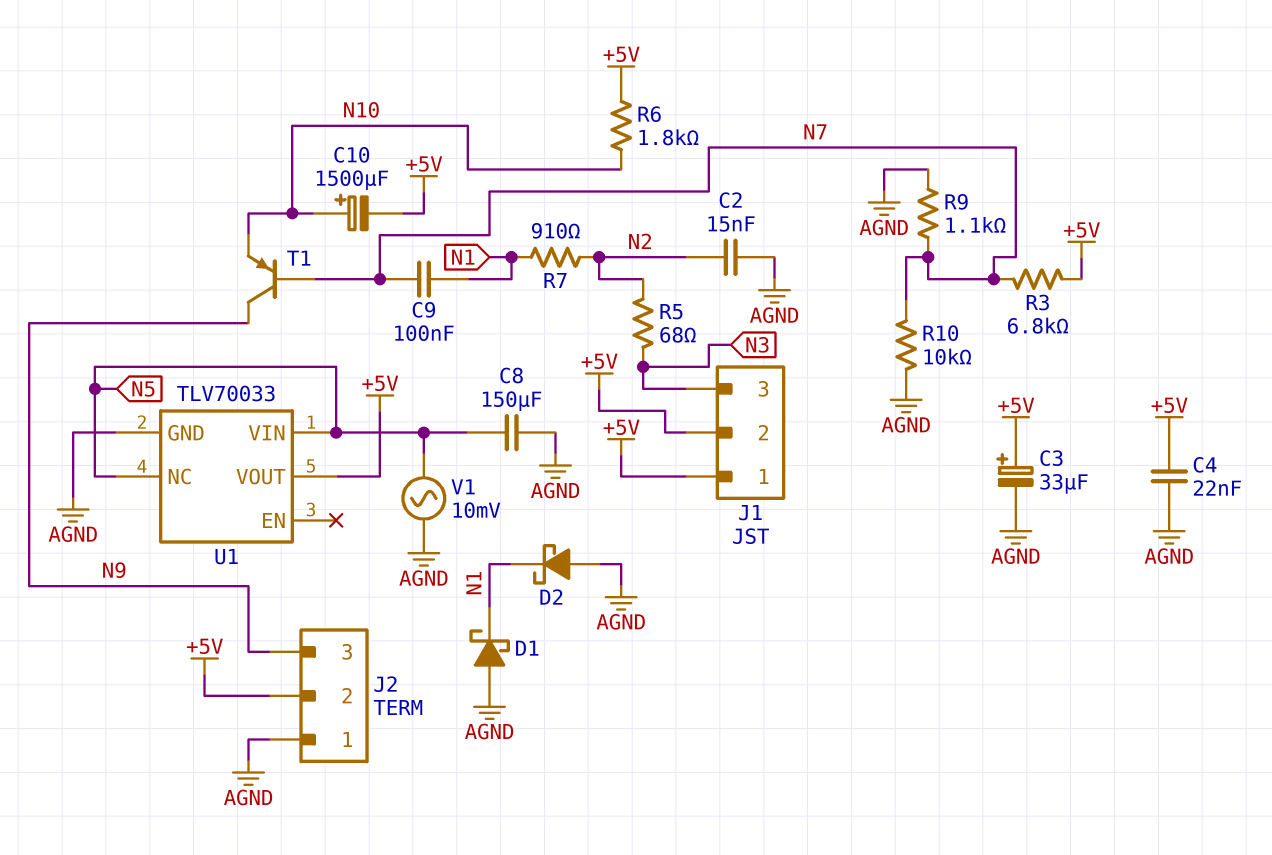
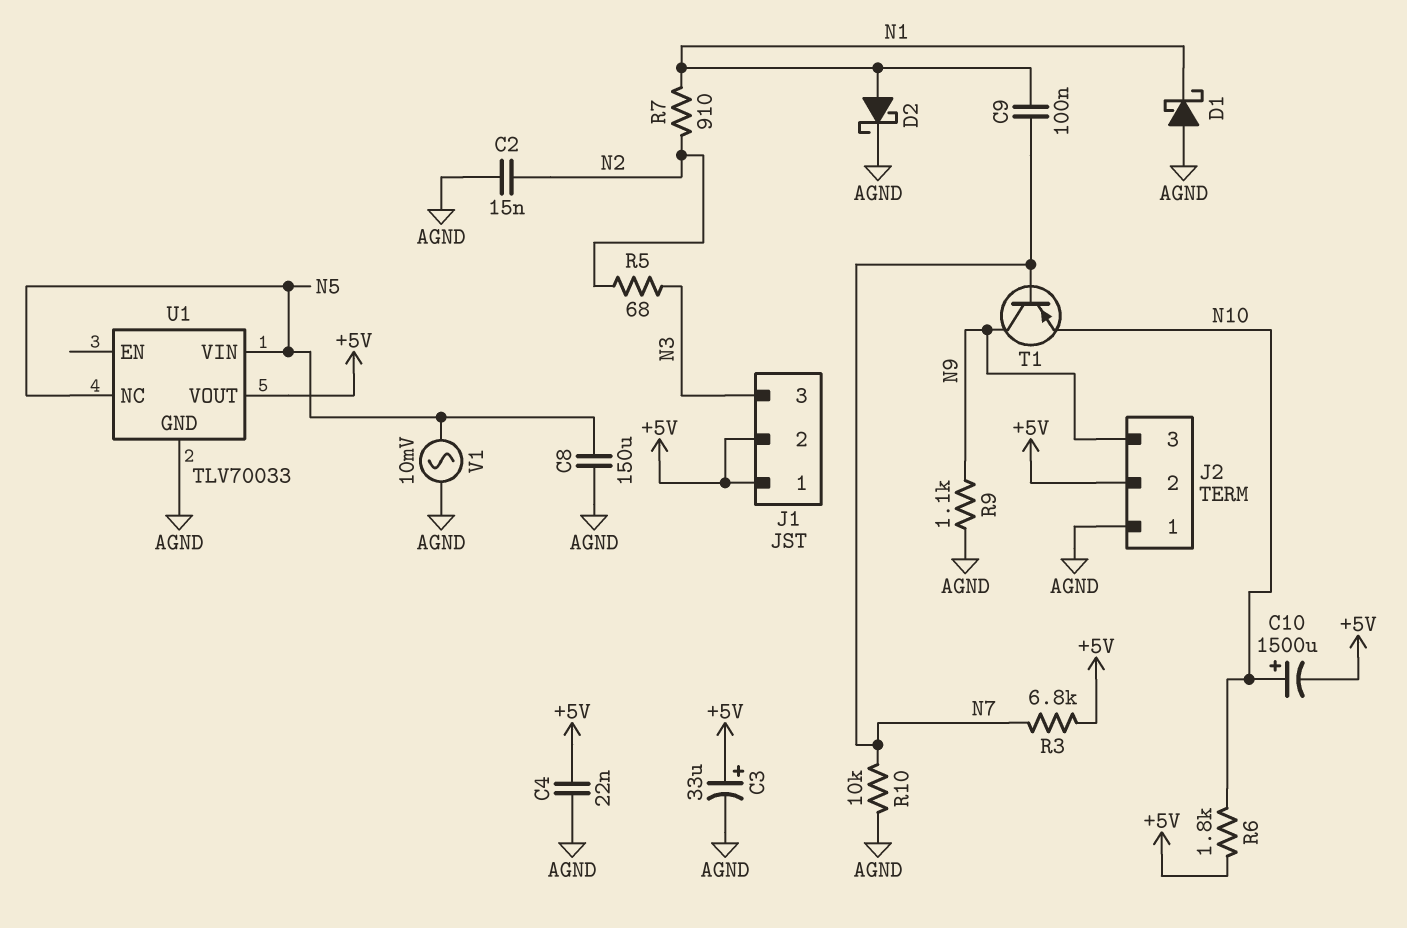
D2: schottky (A AGND, K N1) -> schottky (A N1, K AGND)
R9: 1.1k (AGND, N7) -> 1.1k (AGND, N9)

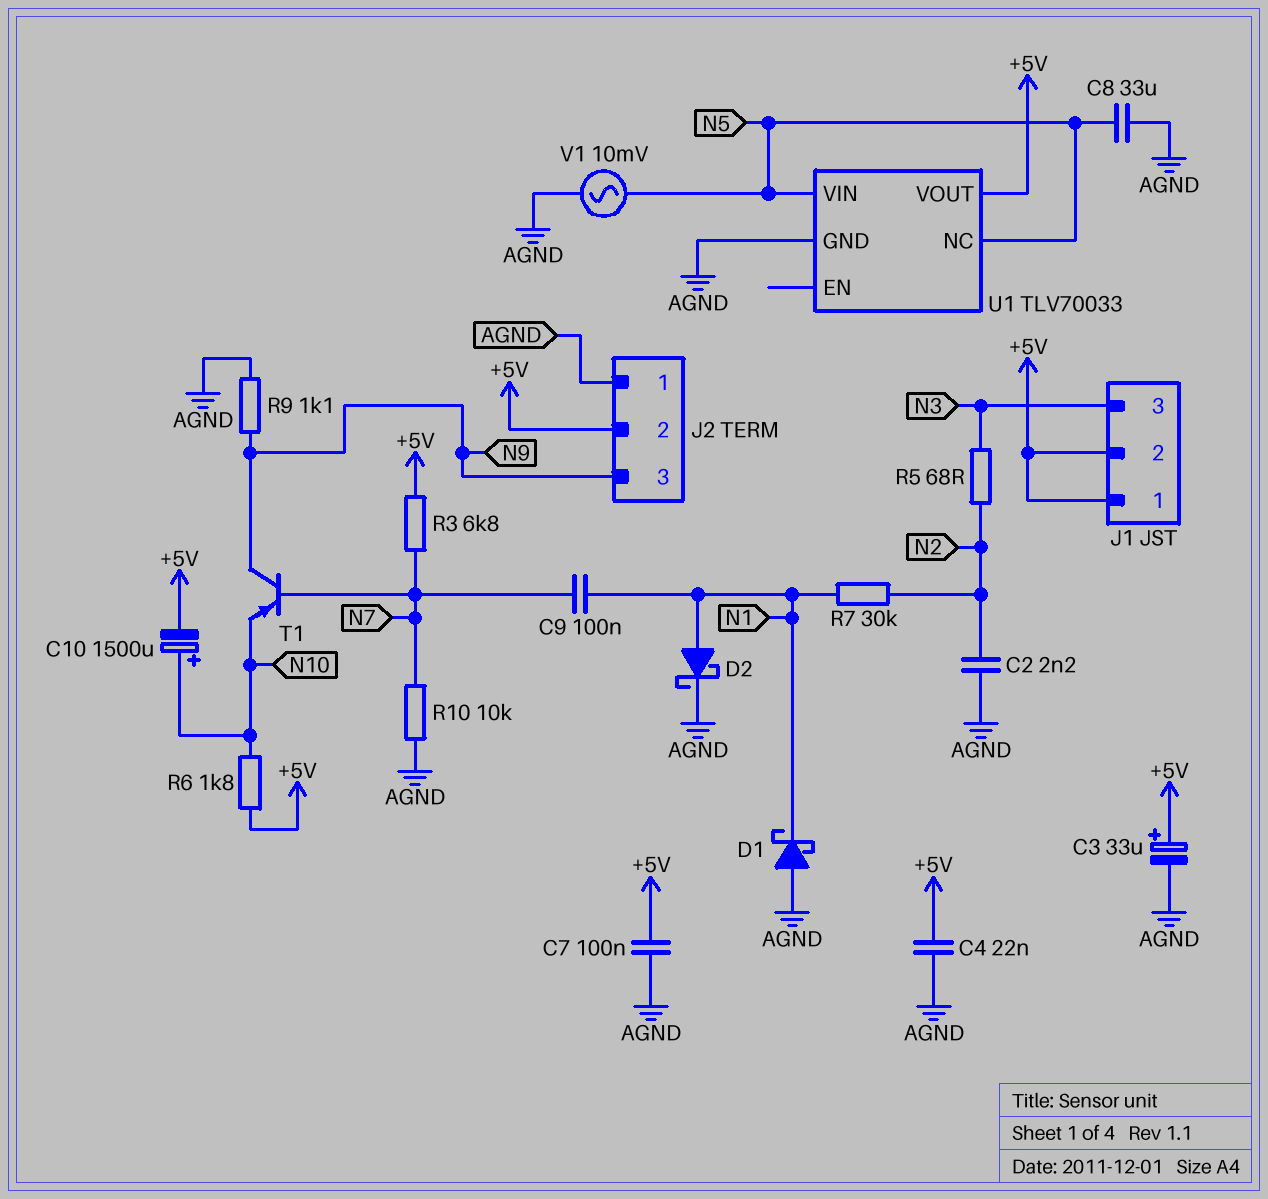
C2: 15nF (AGND, N2) -> 2.2nF (AGND, N2)
C7: none -> 100nF (+5V, AGND)
C8: 150uF (AGND, N5) -> 33uF (AGND, N5)
R7: 910 (N1, N2) -> 30k (N1, N2)

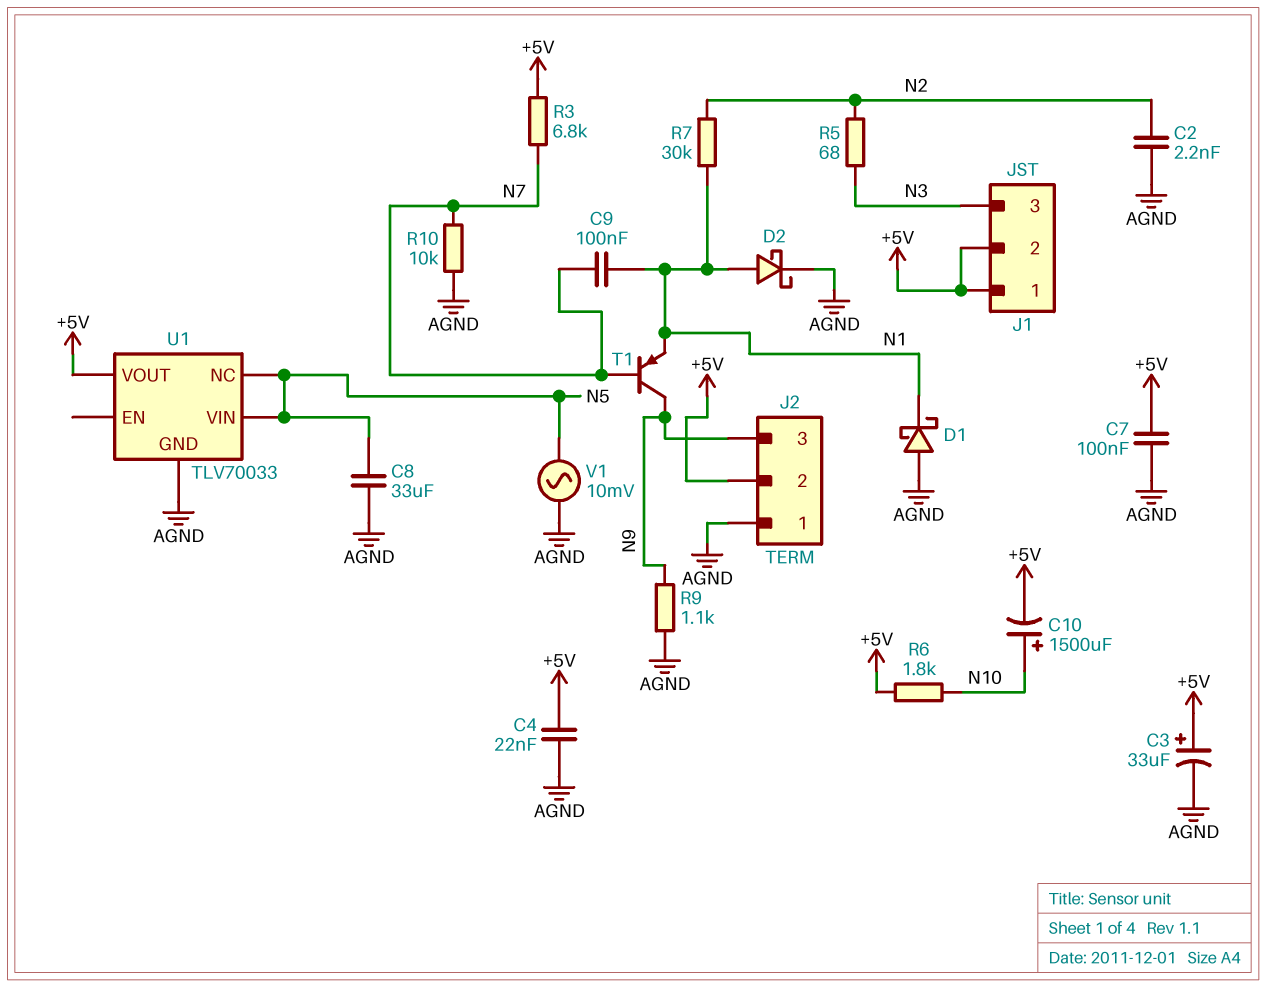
T1: PNP (B N7, C N9, E N10) -> PNP (B N7, C N9, E N1)

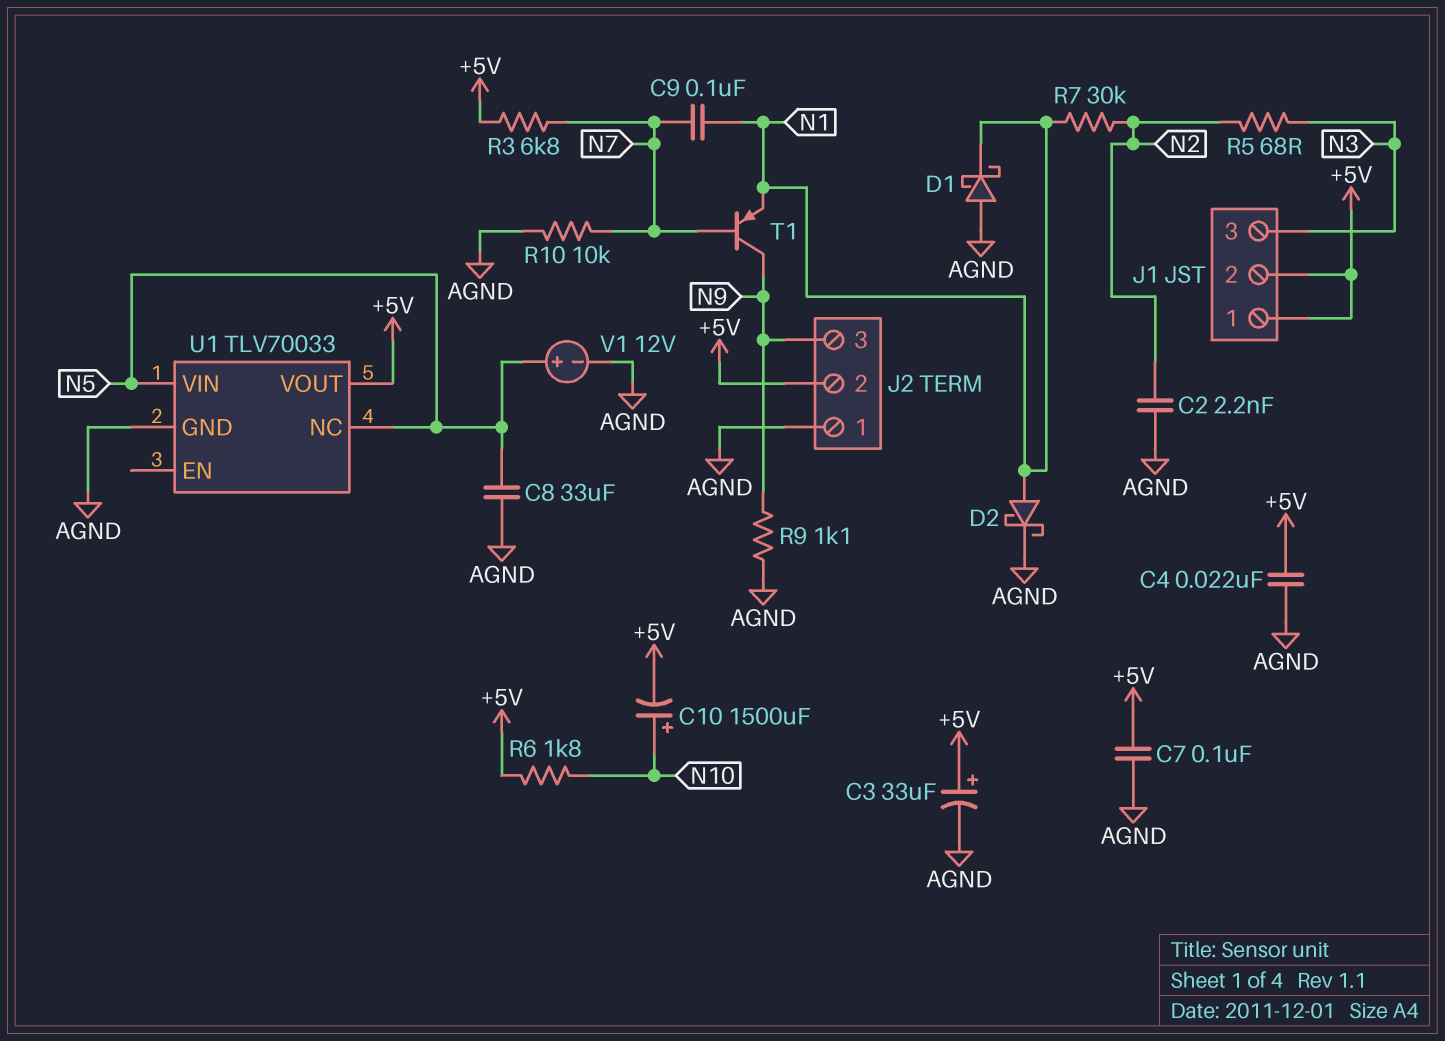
V1: AC 10mV (AGND, N5) -> 12V (plus N5, minus AGND)

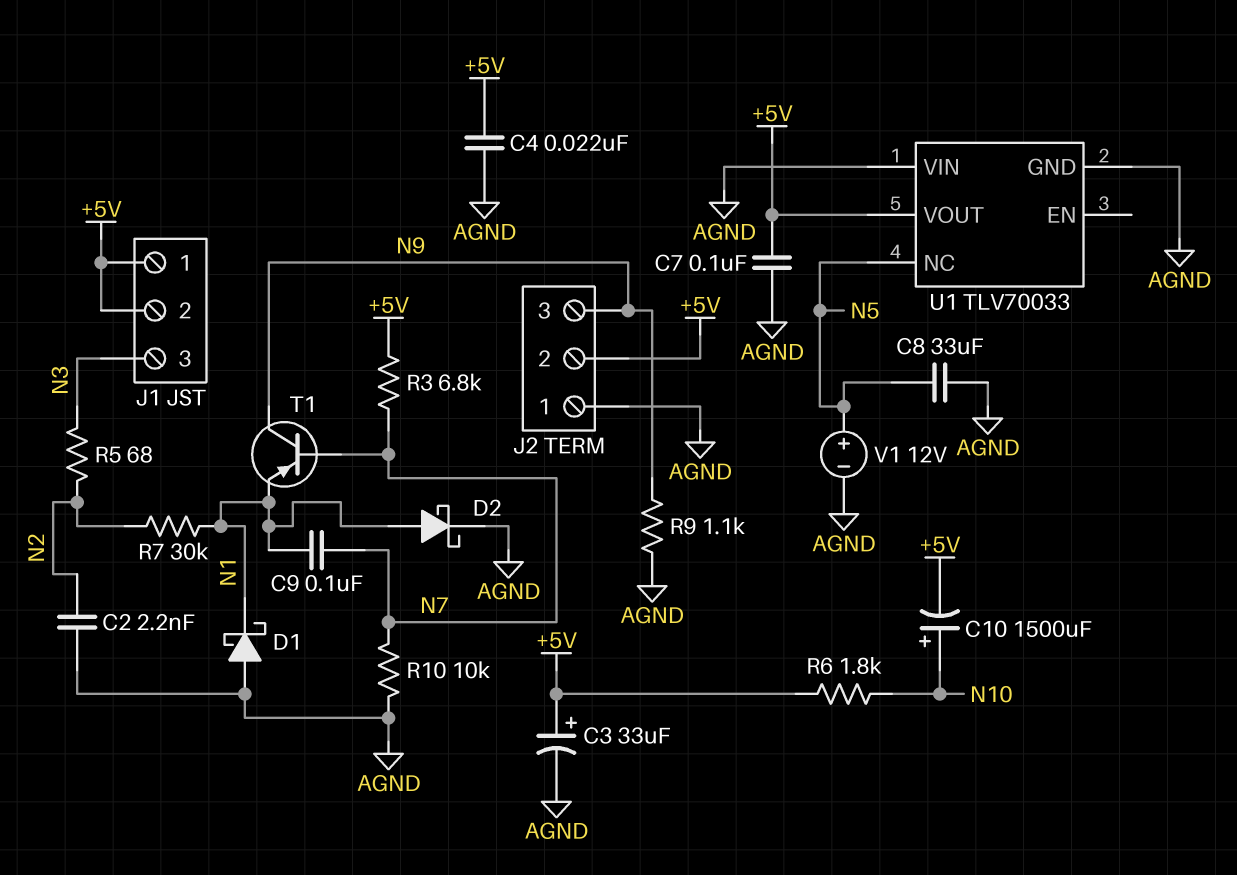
U1 pin VIN: N5 -> AGND

